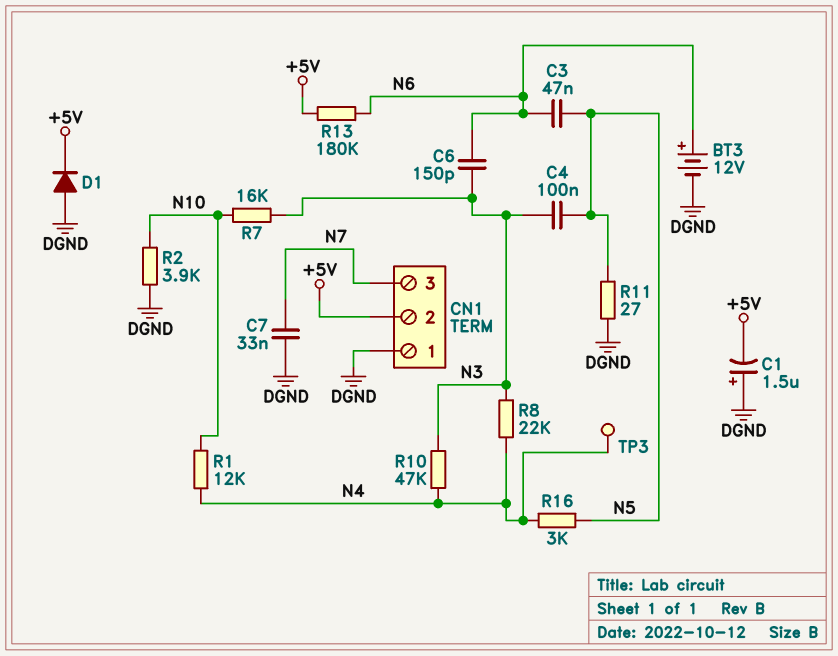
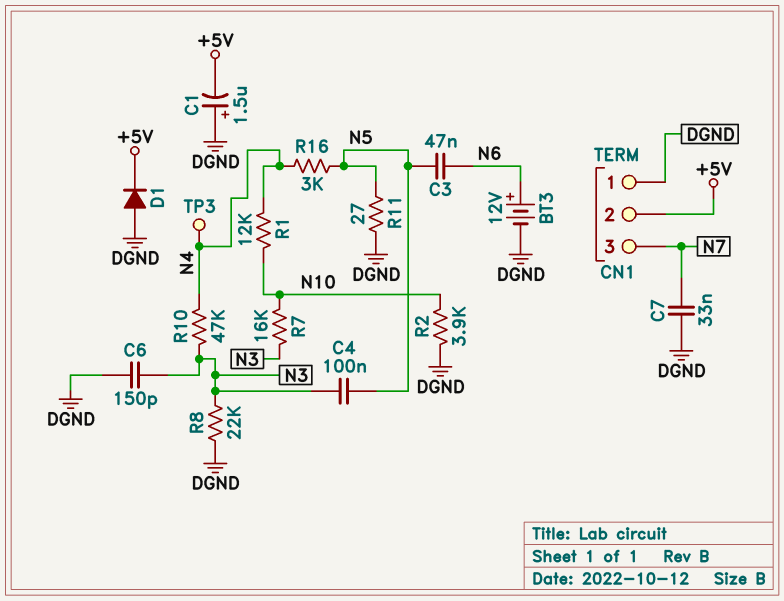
C6: 150pF (N3, N6) -> 150pF (DGND, N3)
R8: 22k (N3, N4) -> 22k (DGND, N3)
R13: 180k (+5V, N6) -> none

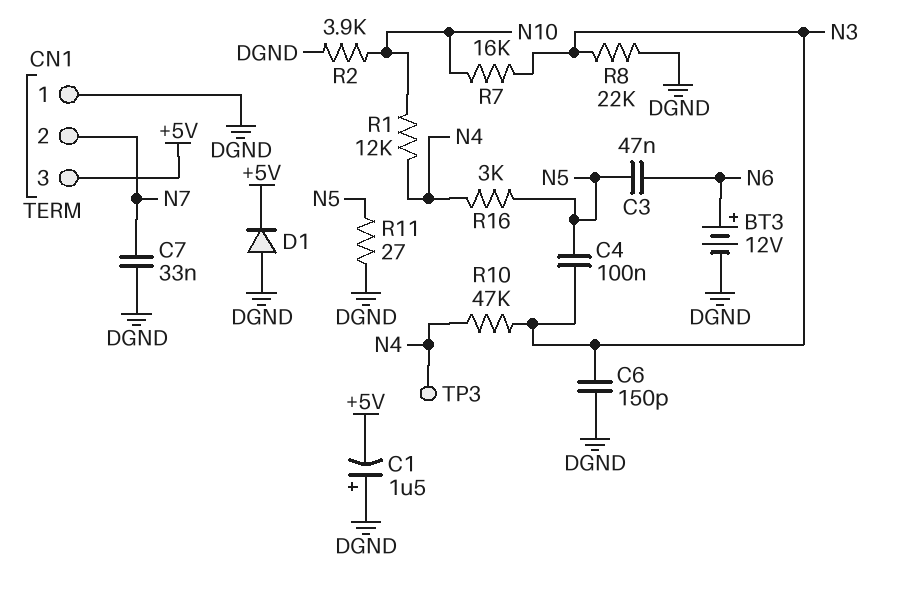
CN1 pin 2: +5V -> N7
CN1 pin 3: N7 -> +5V

